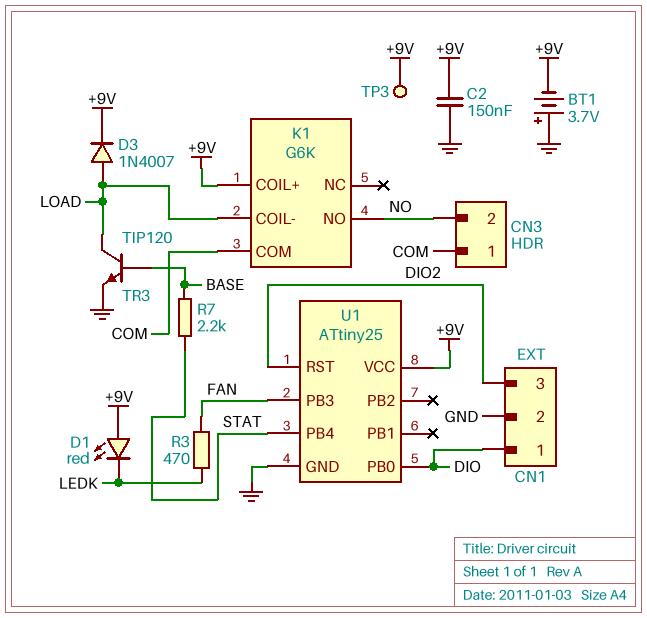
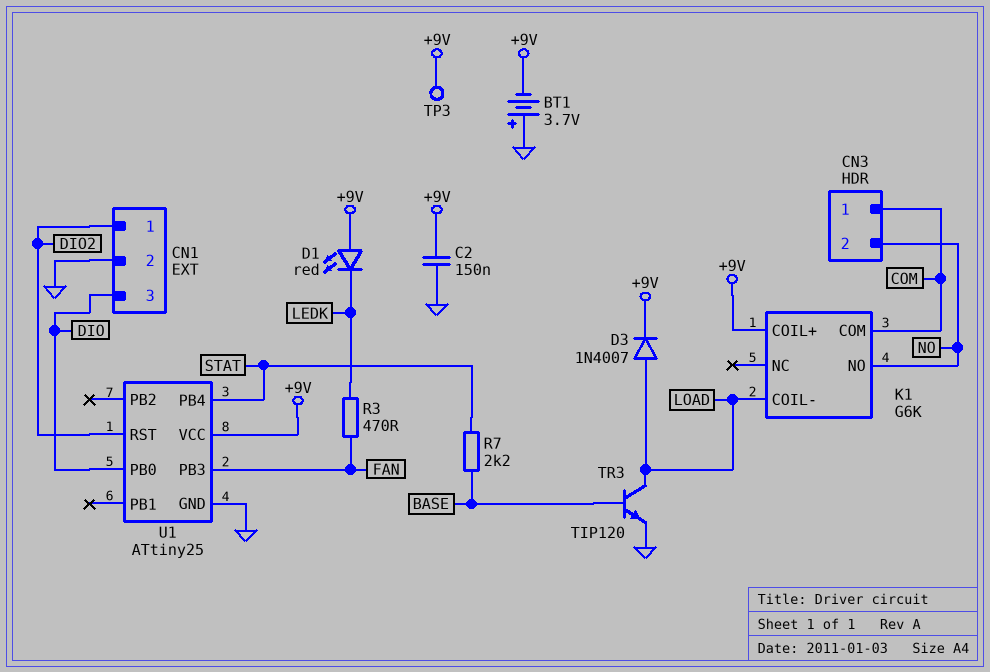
CN1 pin 1: DIO -> DIO2
CN1 pin 3: DIO2 -> DIO

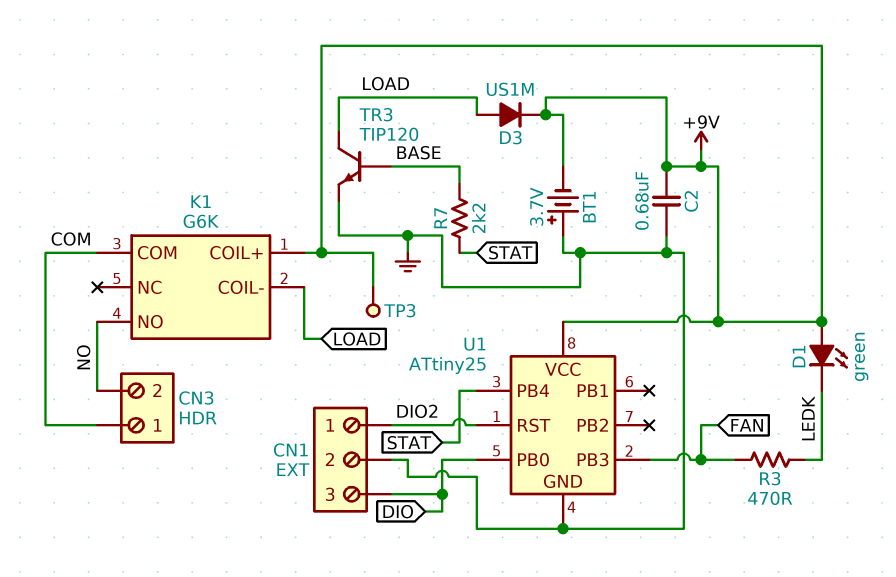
C2: 150nF (+9V, GND) -> 680nF (+9V, GND)
D1: LED red (A +9V, K LEDK) -> LED green (A +9V, K LEDK)
D3: diode 1N4007 (A LOAD, K +9V) -> diode US1M (A LOAD, K +9V)

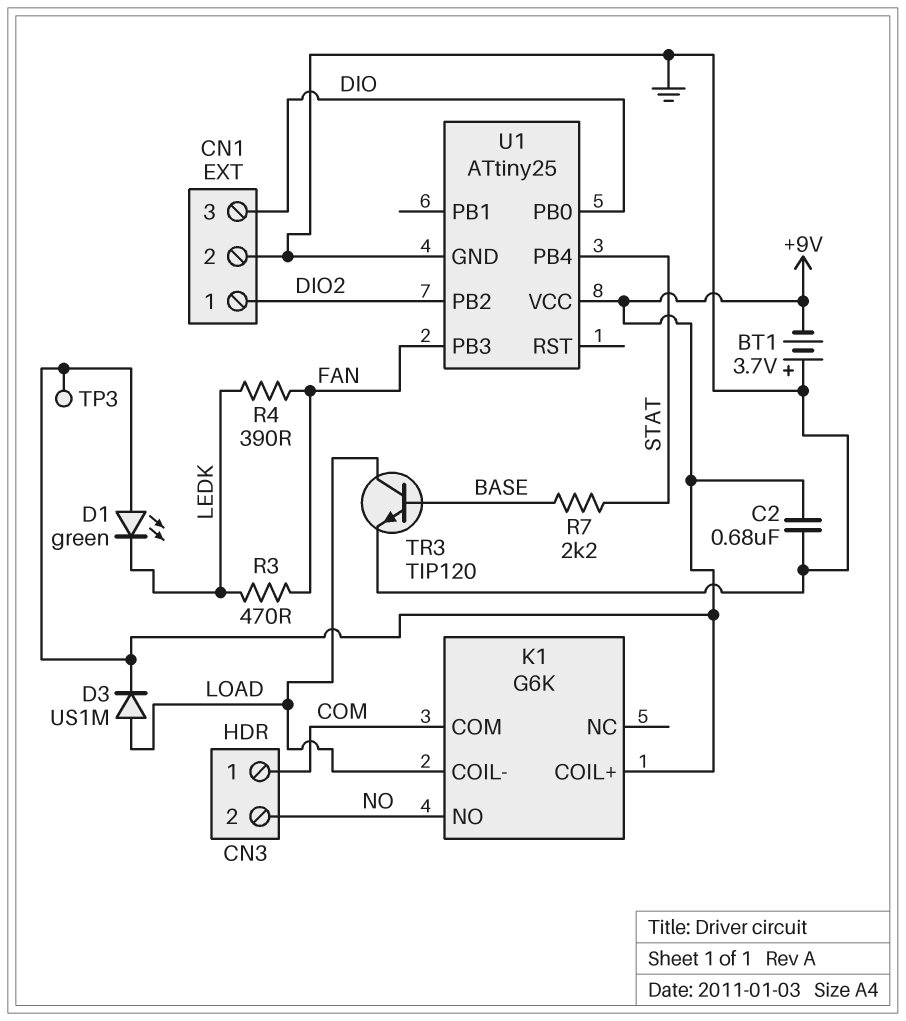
R4: none -> 390 (FAN, LEDK)
U1 pin PB2: none -> DIO2
U1 pin RST: DIO2 -> none

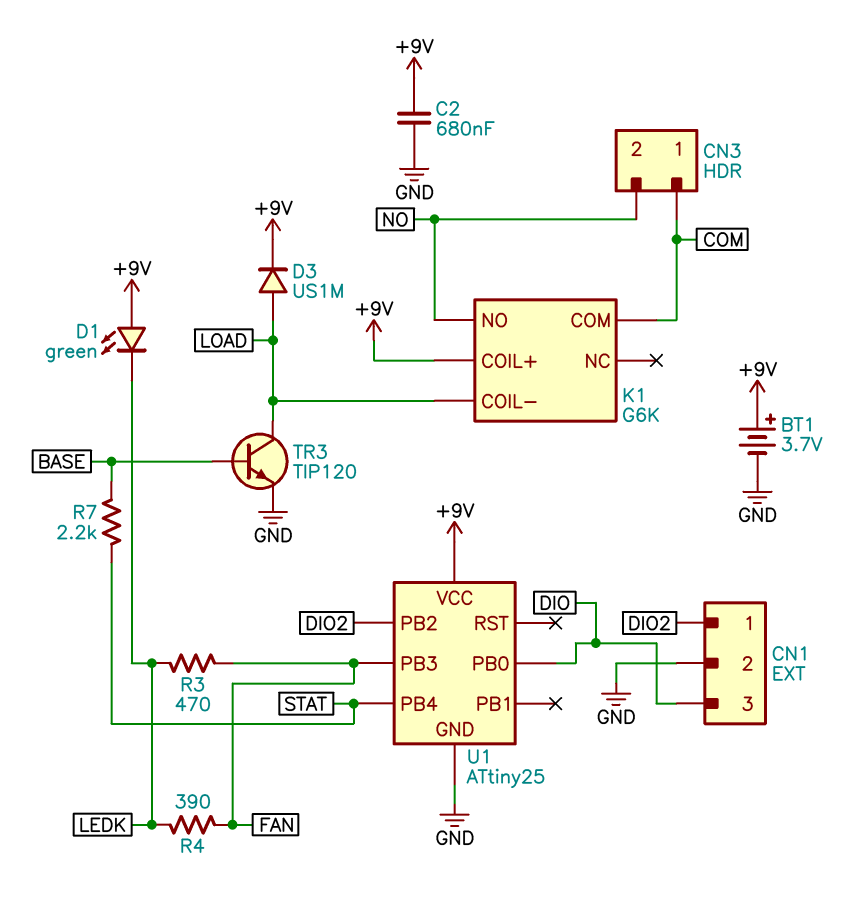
BT1: 3.7V (plus GND, minus +9V) -> 3.7V (plus +9V, minus GND)
TP3: test point (+9V) -> none

